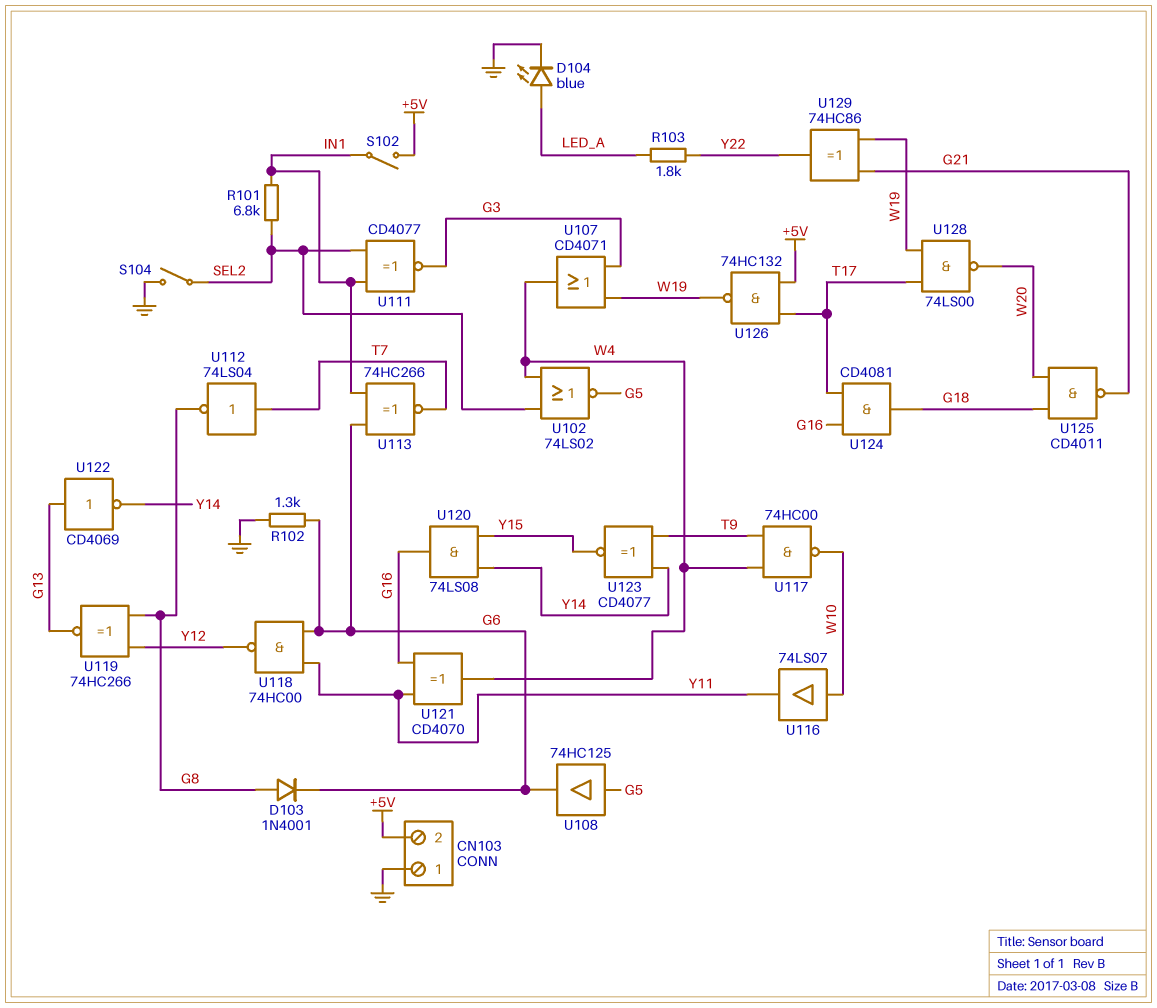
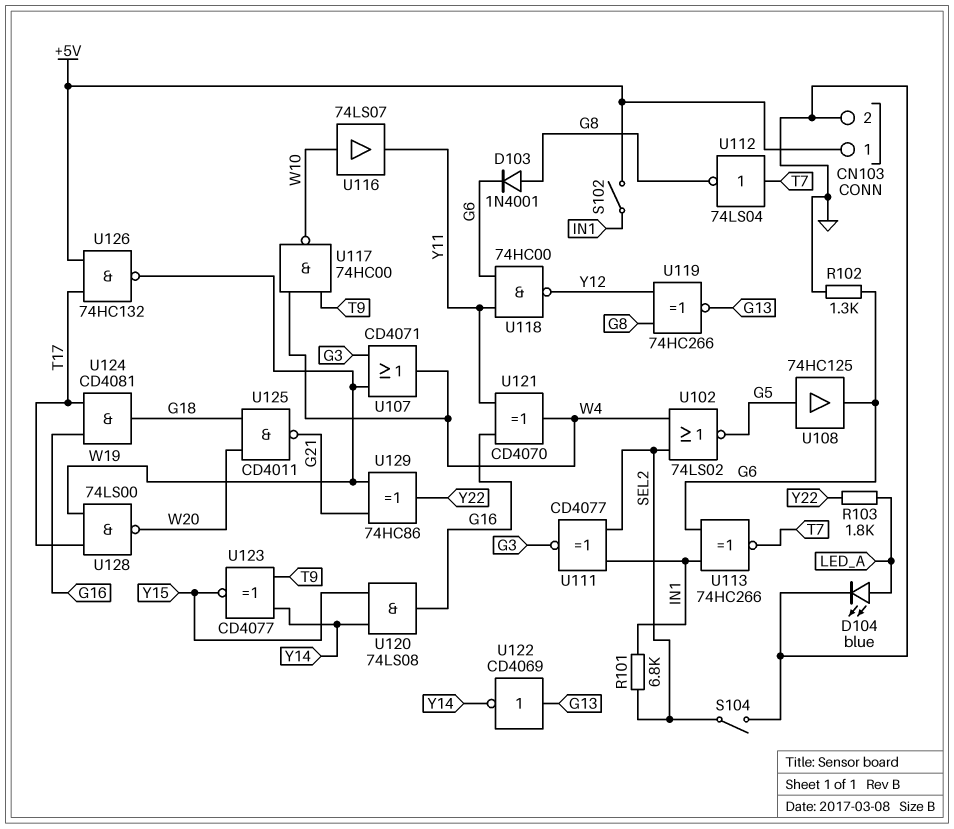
CN103 pin 1: GND -> +5V
CN103 pin 2: +5V -> GND

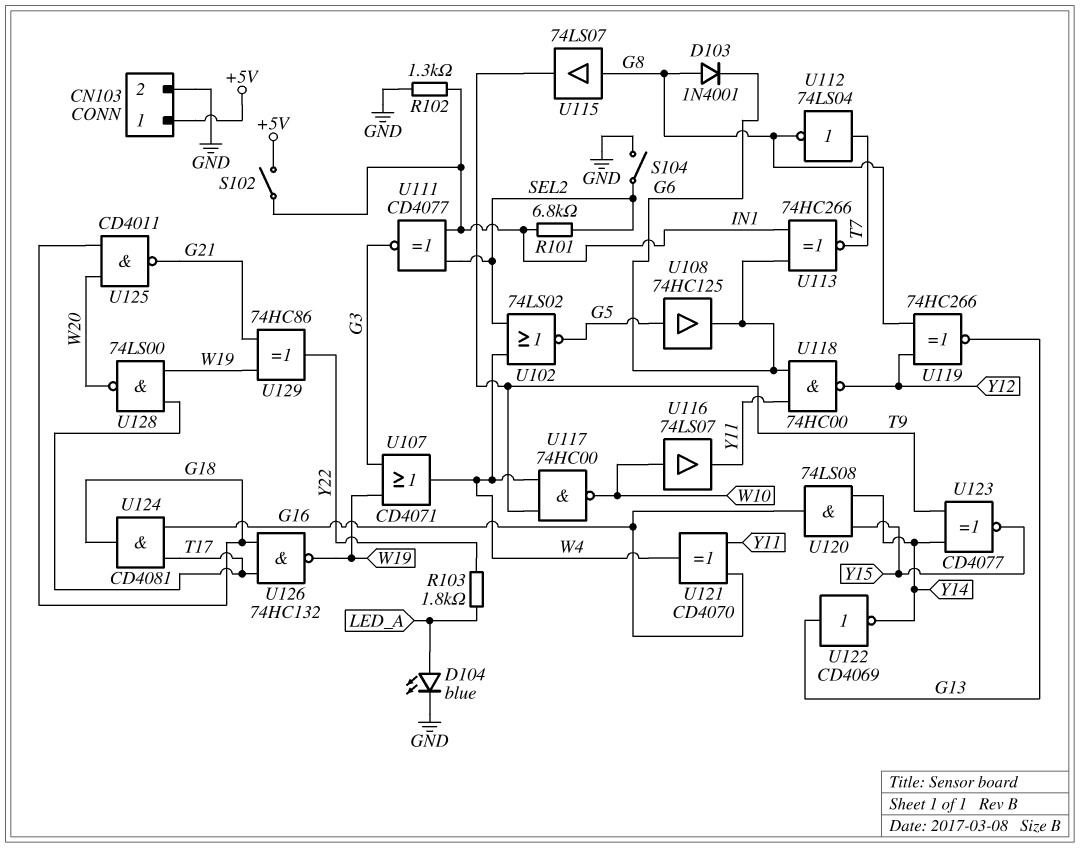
R102: 1.3k (G6, GND) -> 1.3k (GND, IN1)
U115: none -> buffer 74LS07 (in G8, out T9)
U126: NAND 74HC132 (in +5V, in T17, out W19) -> NAND 74HC132 (in G18, in T17, out W19)

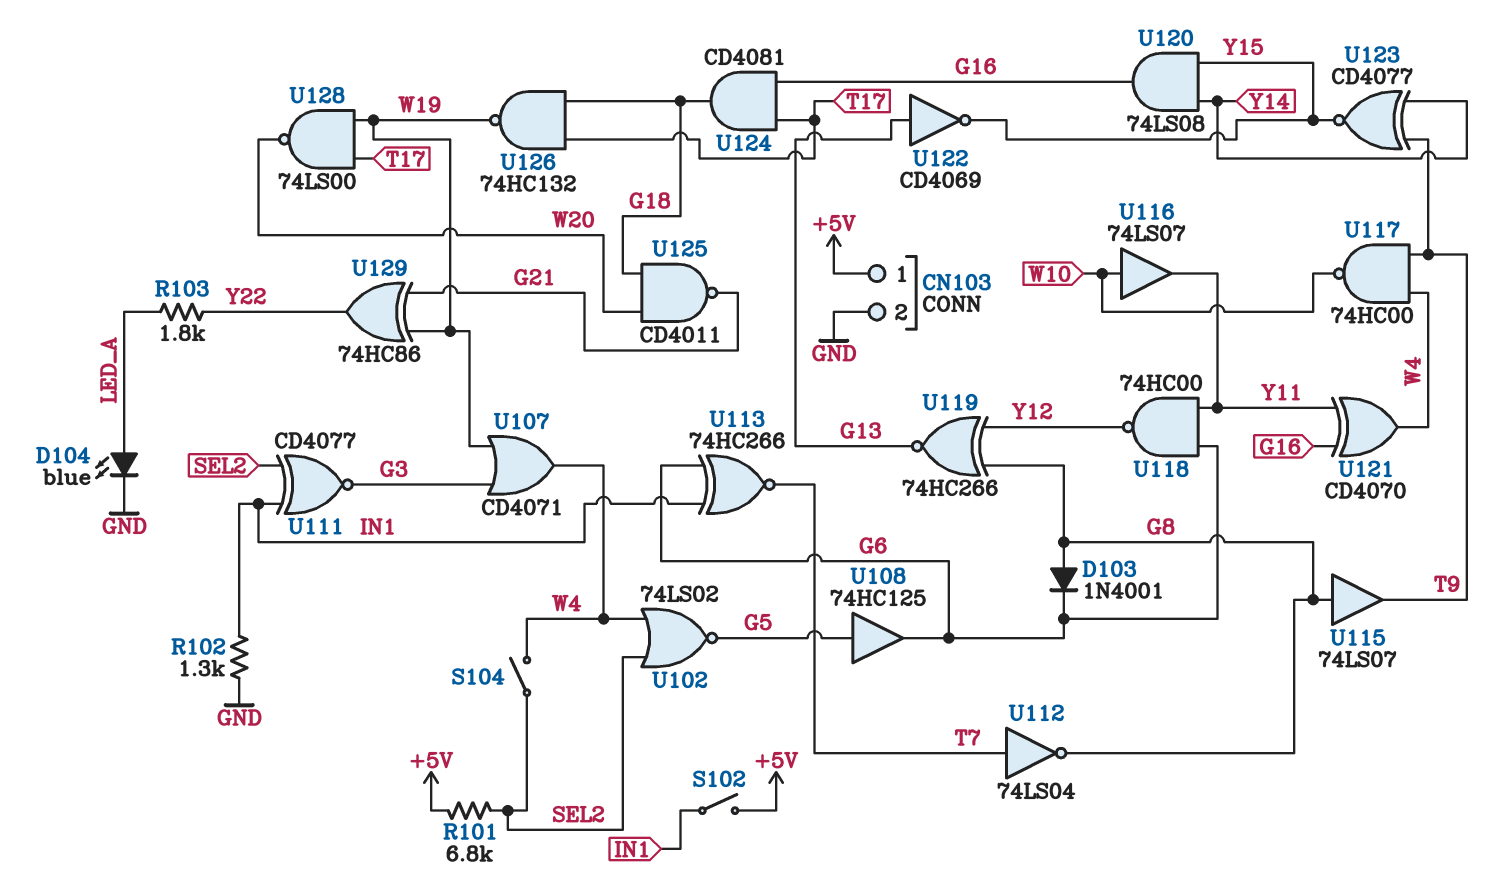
R101: 6.8k (IN1, SEL2) -> 6.8k (+5V, SEL2)
S104: switch (GND, SEL2) -> switch (SEL2, W4)
U122: NOT CD4069 (in G13, out Y14) -> NOT CD4069 (in G13, out Y15)

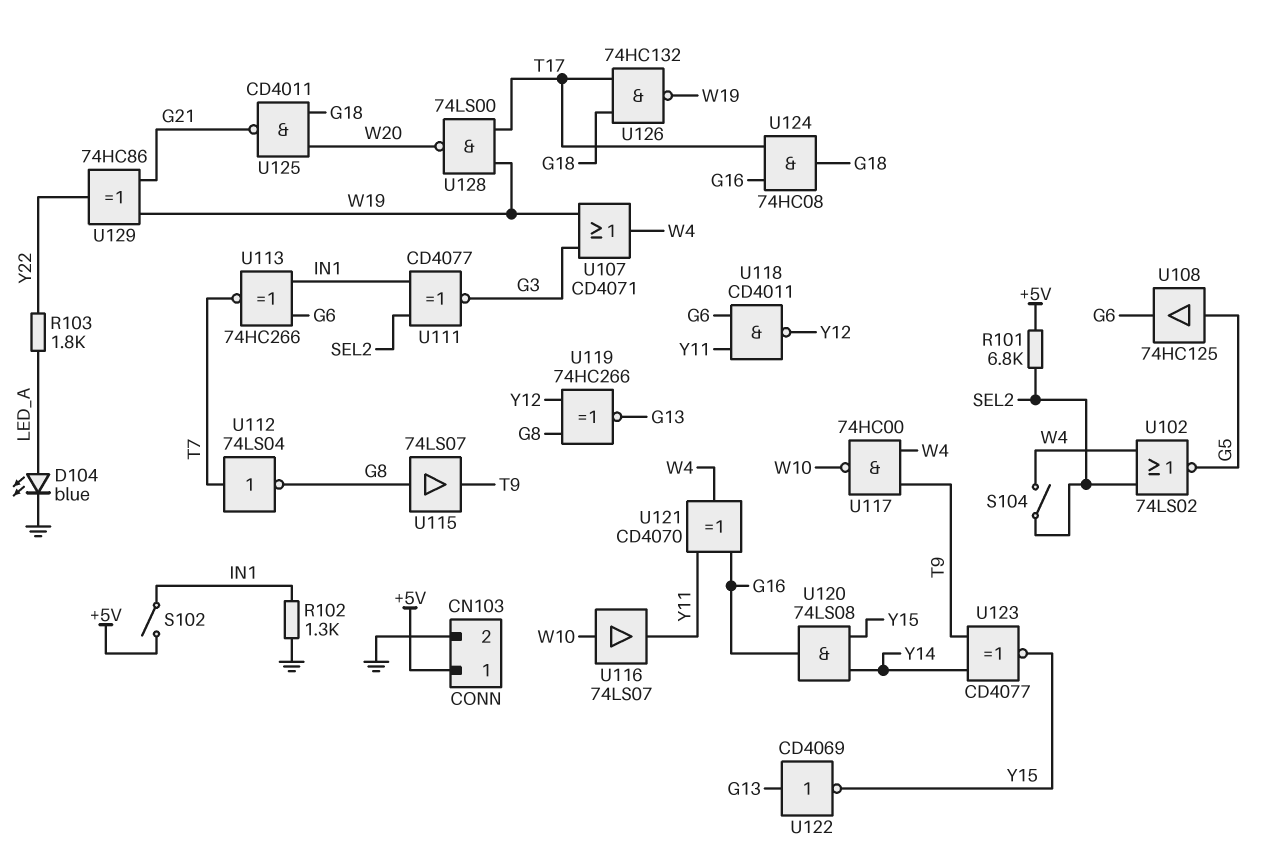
D103: diode 1N4001 (A G8, K G6) -> none
U118: NAND 74HC00 (in G6, in Y11, out Y12) -> NAND CD4011 (in G6, in Y11, out Y12)
U124: AND CD4081 (in G16, in T17, out G18) -> AND 74HC08 (in G16, in T17, out G18)

